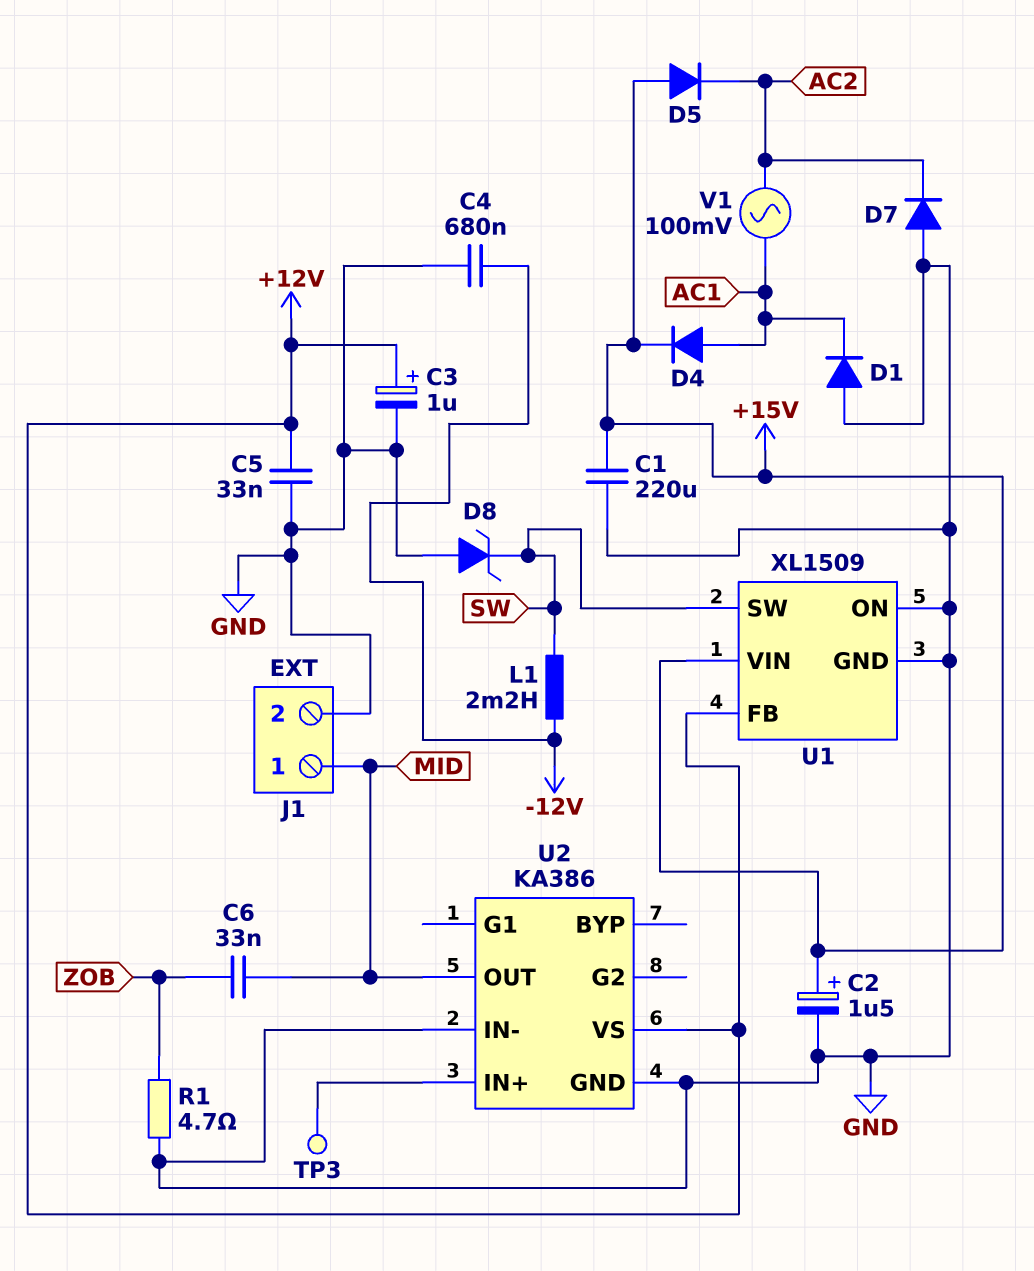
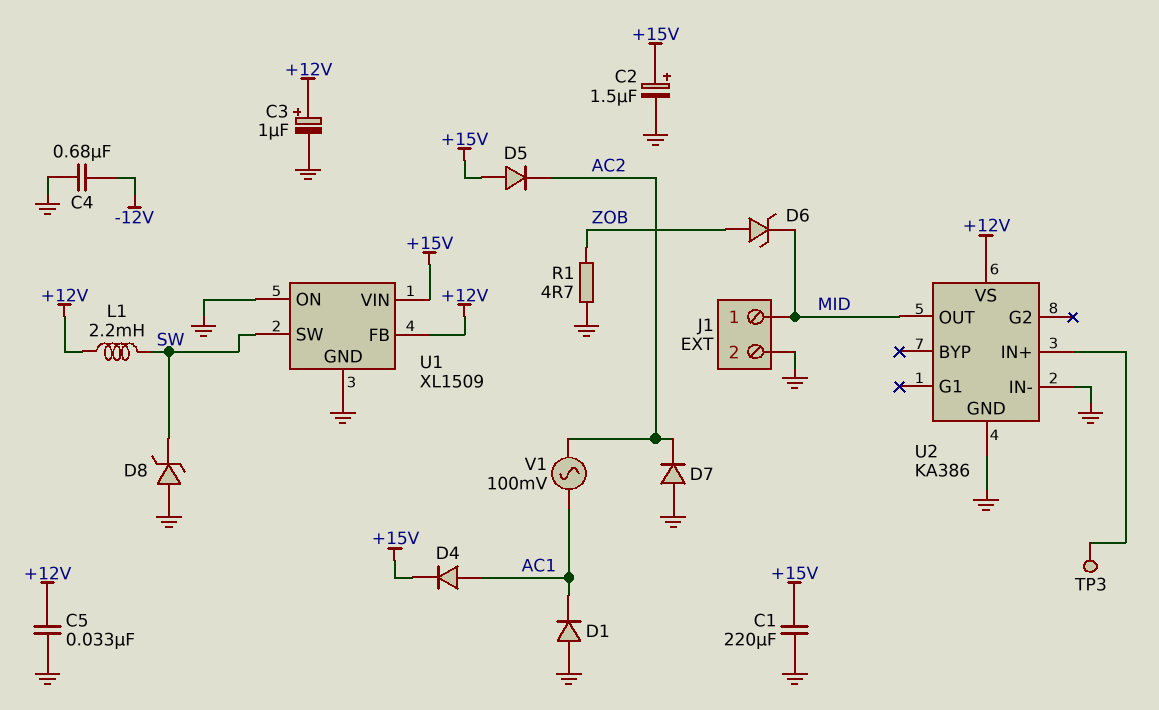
C6: 33nF (MID, ZOB) -> none
D6: none -> zener (A ZOB, K MID)
L1: 2.2mH (-12V, SW) -> 2.2mH (+12V, SW)

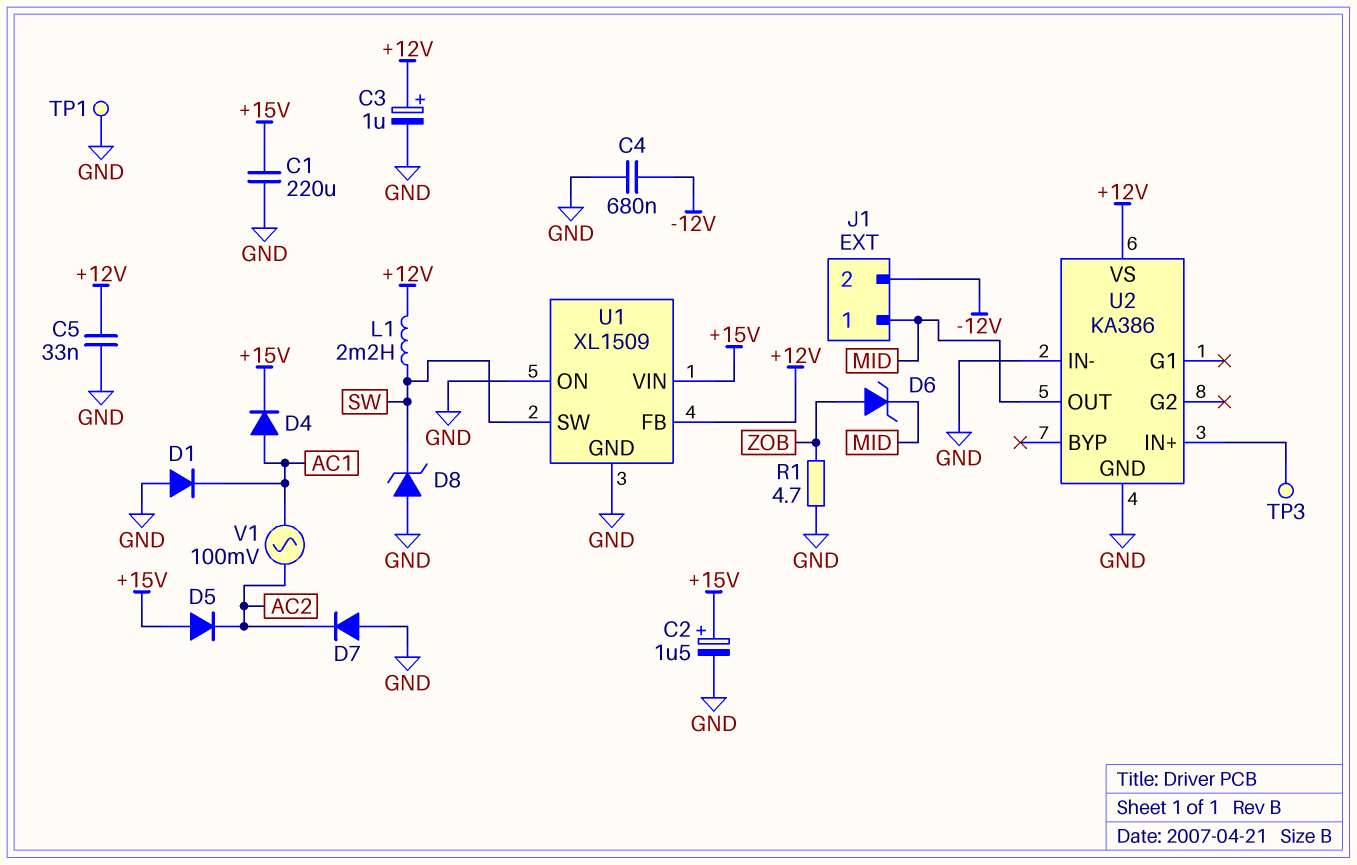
J1 pin 2: GND -> -12V
TP1: none -> test point (GND)

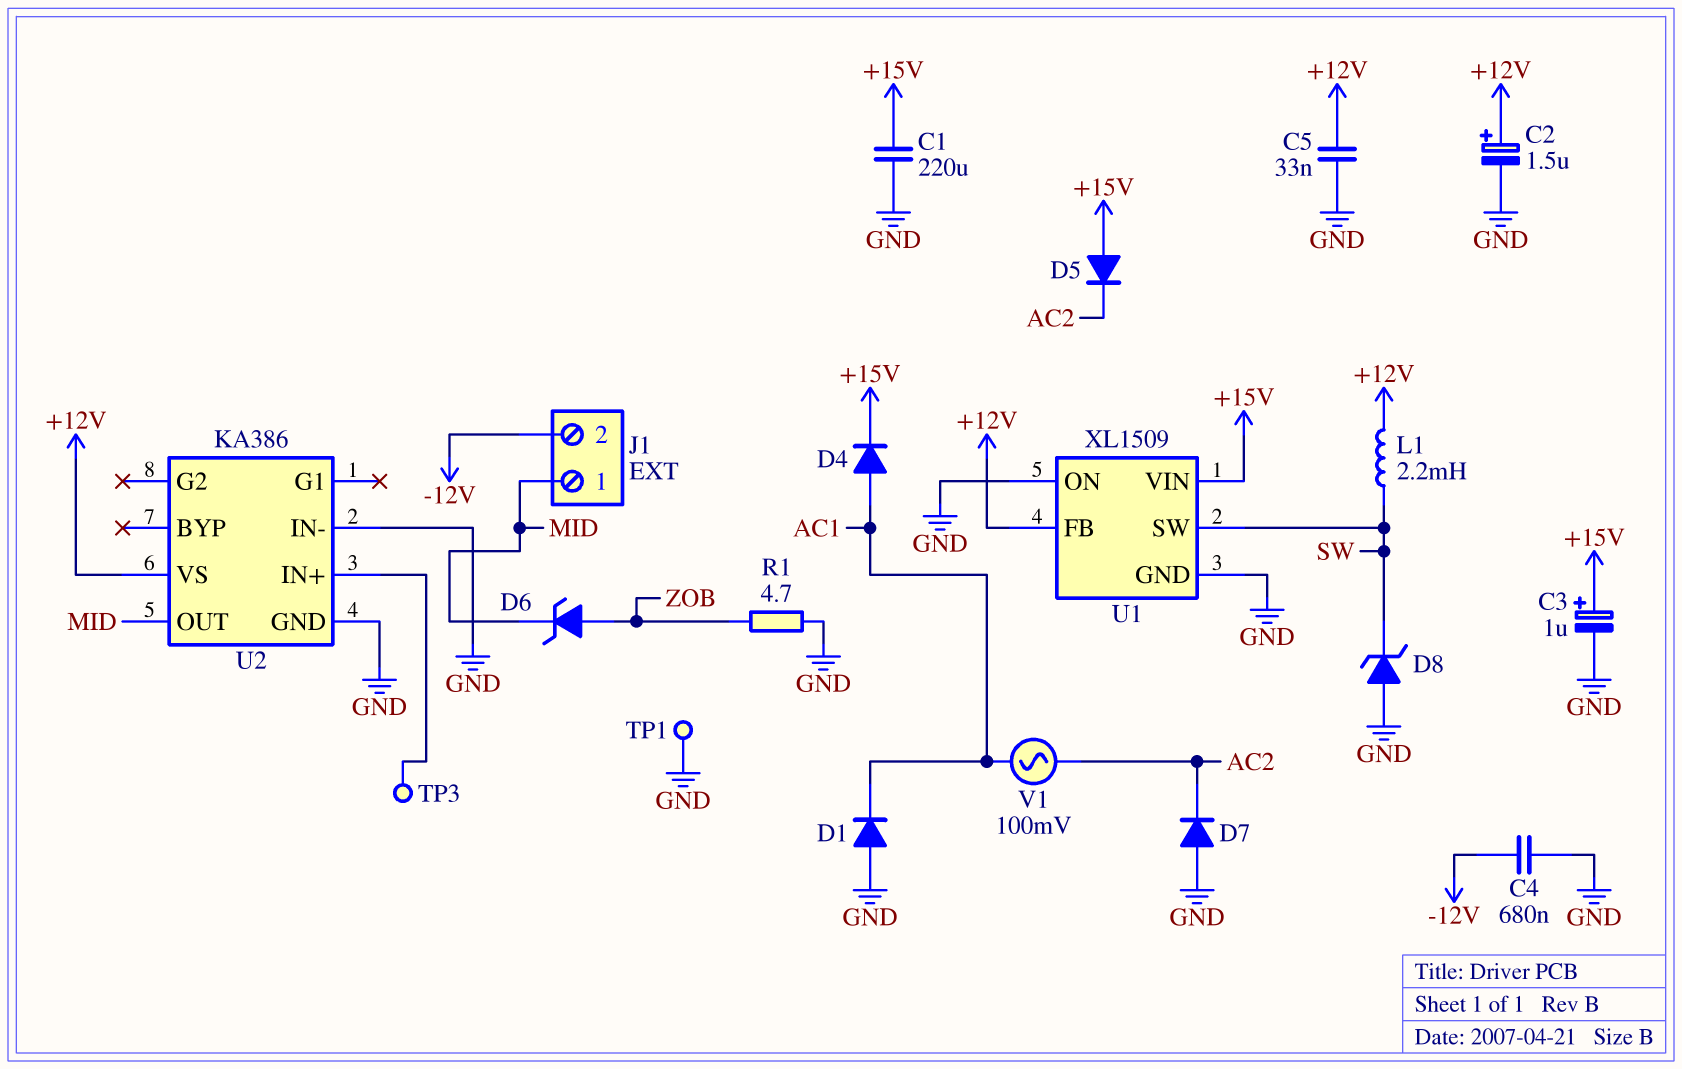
C2: 1.5uF (plus +15V, minus GND) -> 1.5uF (plus +12V, minus GND)
C3: 1uF (plus +12V, minus GND) -> 1uF (plus +15V, minus GND)

